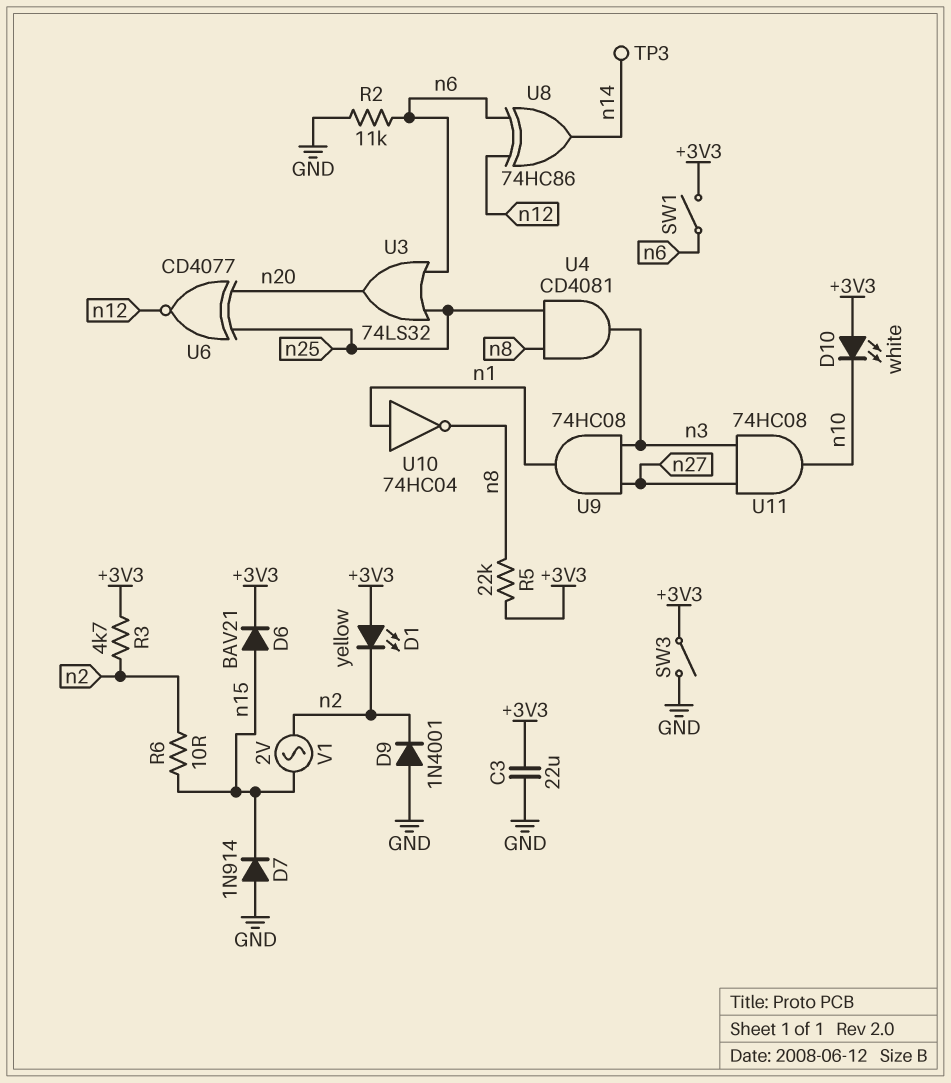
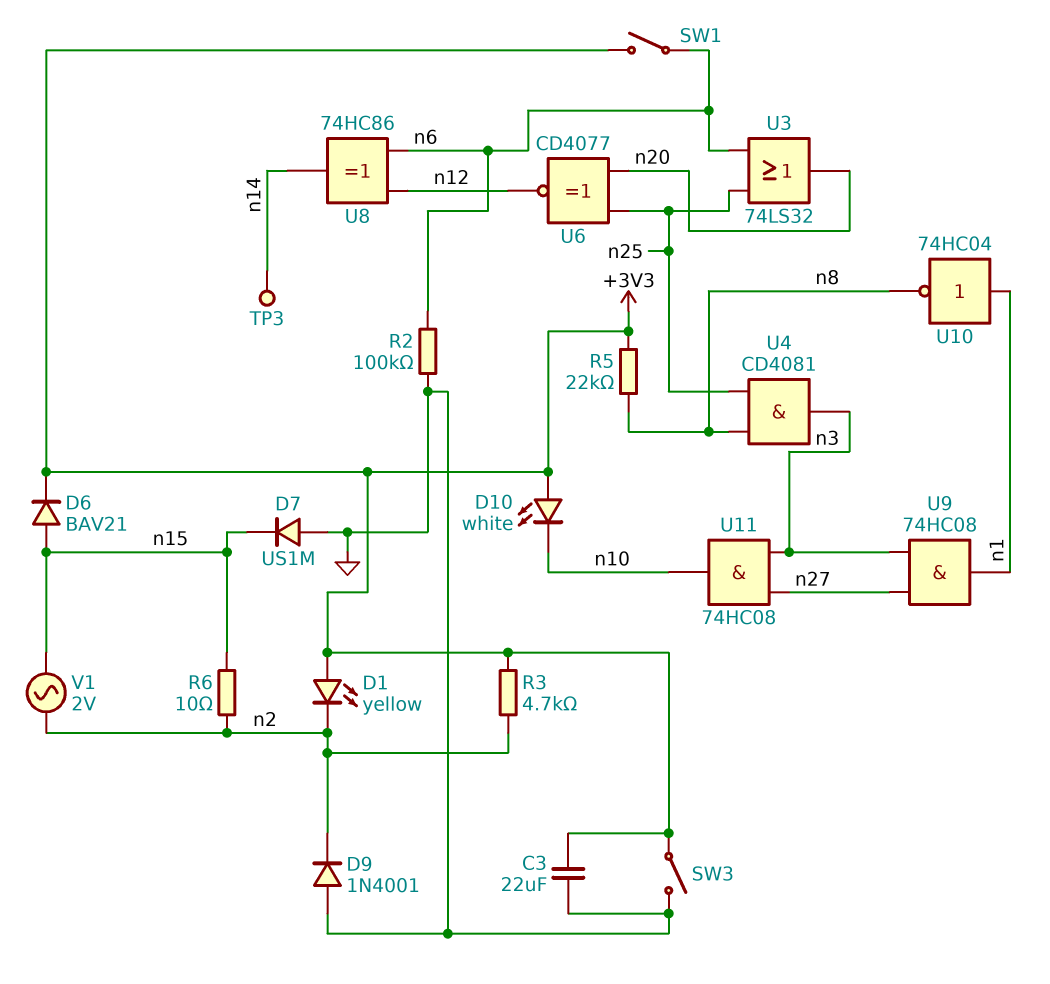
D7: diode 1N914 (A GND, K n15) -> diode US1M (A GND, K n15)
R2: 11k (GND, n6) -> 100k (GND, n6)

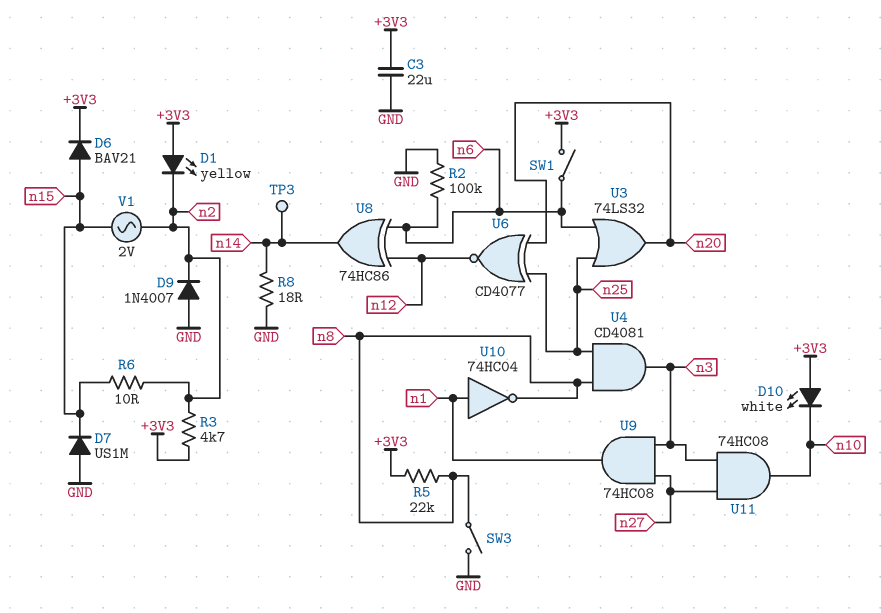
D9: diode 1N4001 (A GND, K n2) -> diode 1N4007 (A GND, K n2)
R8: none -> 18 (GND, n14)
SW3: switch (+3V3, GND) -> switch (GND, n8)

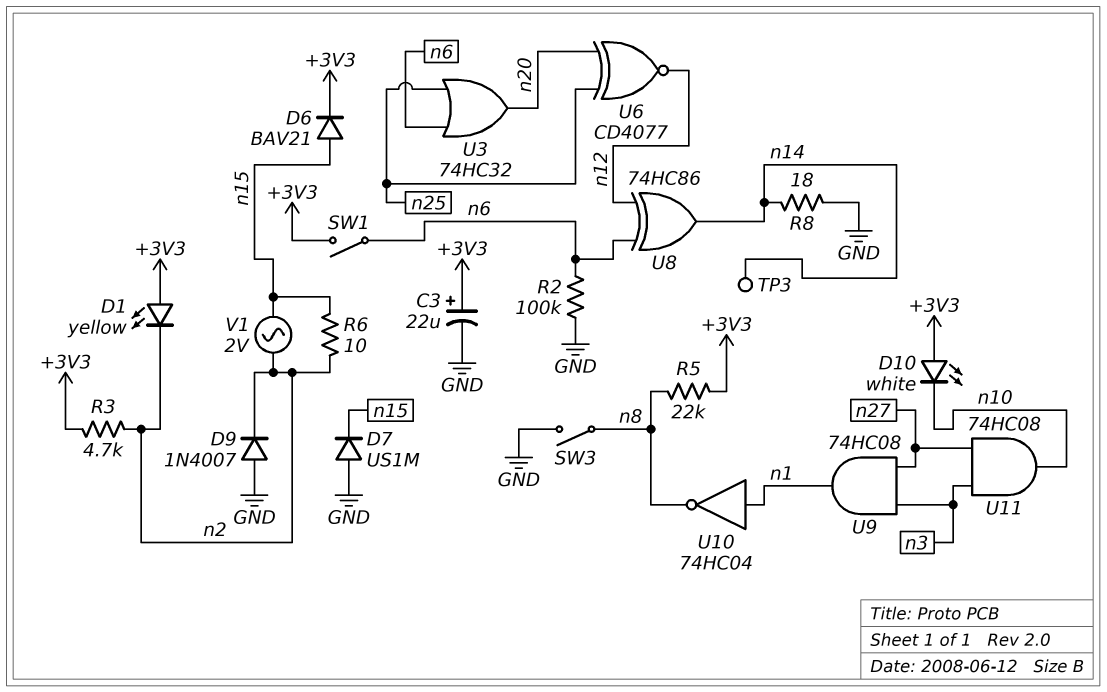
C3: 22uF (+3V3, GND) -> 22uF (plus +3V3, minus GND)
U3: OR 74LS32 (in n6, in n25, out n20) -> OR 74HC32 (in n6, in n25, out n20)
U4: AND CD4081 (in n8, in n25, out n3) -> none

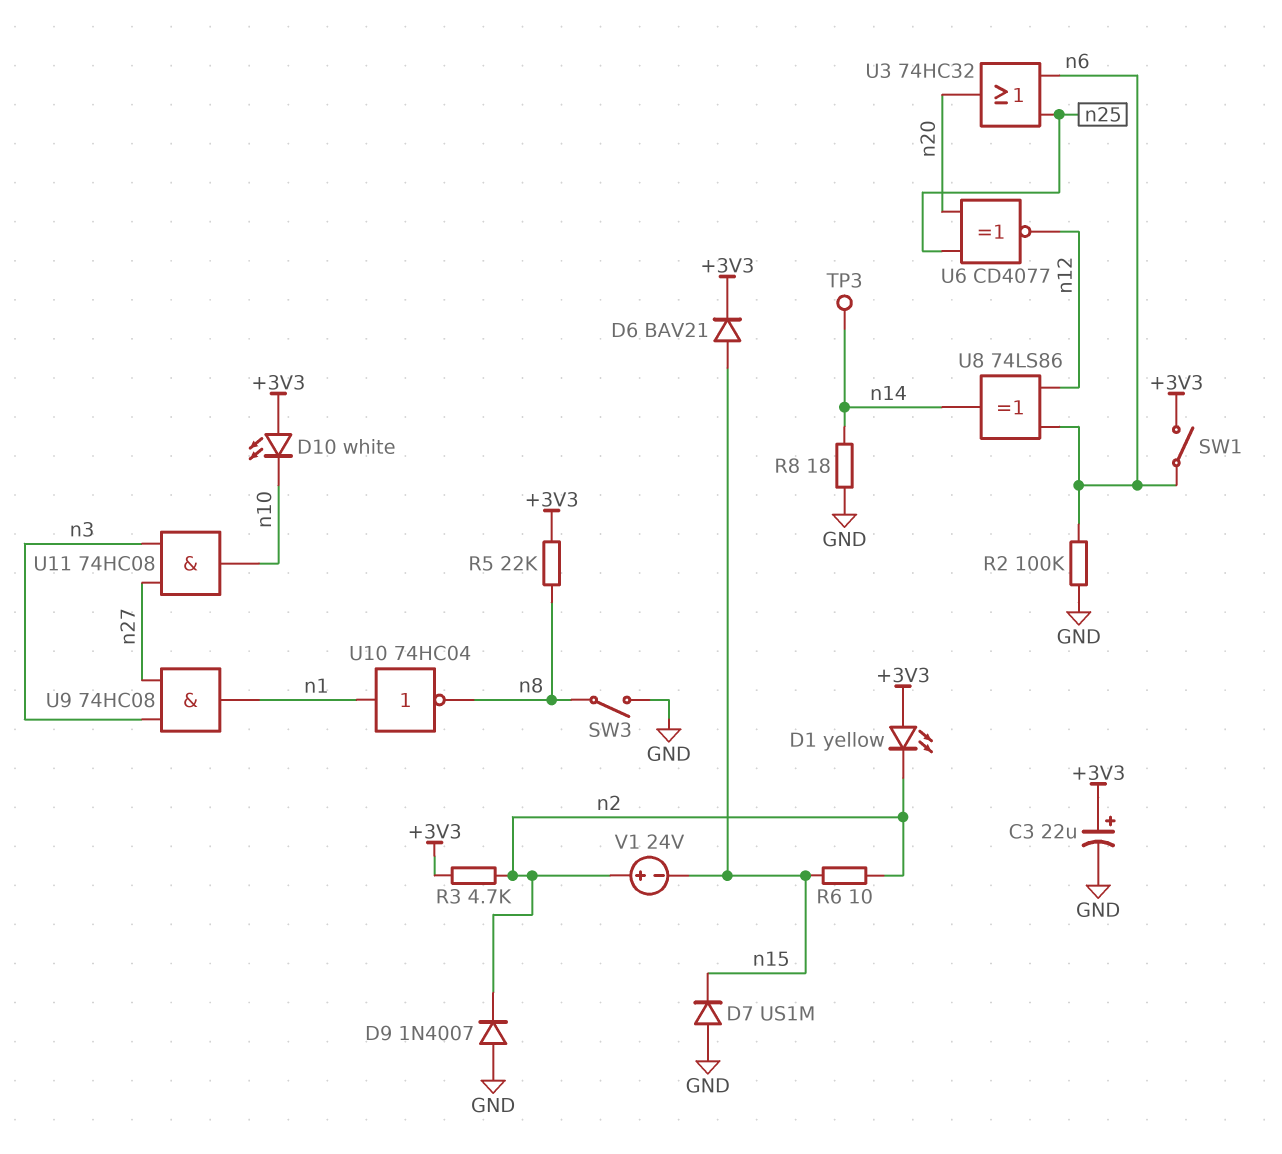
U8: XOR 74HC86 (in n6, in n12, out n14) -> XOR 74LS86 (in n6, in n12, out n14)
V1: AC 2V (n2, n15) -> 24V (plus n2, minus n15)

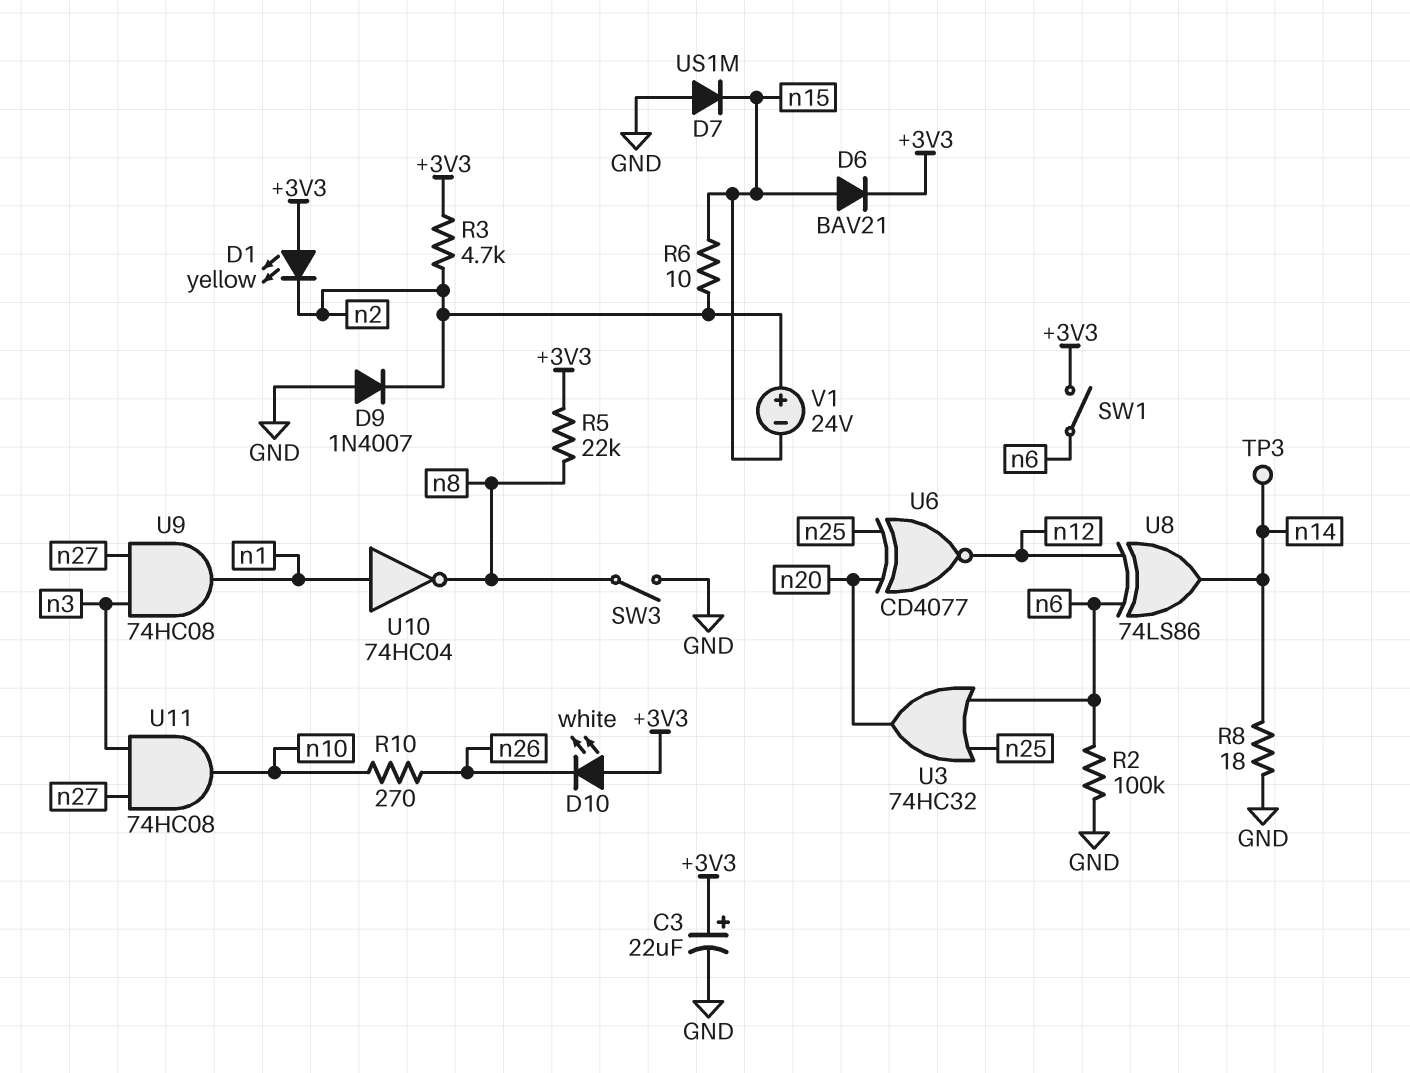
D10: LED white (A +3V3, K n10) -> LED white (A +3V3, K n26)
R10: none -> 270 (n10, n26)

